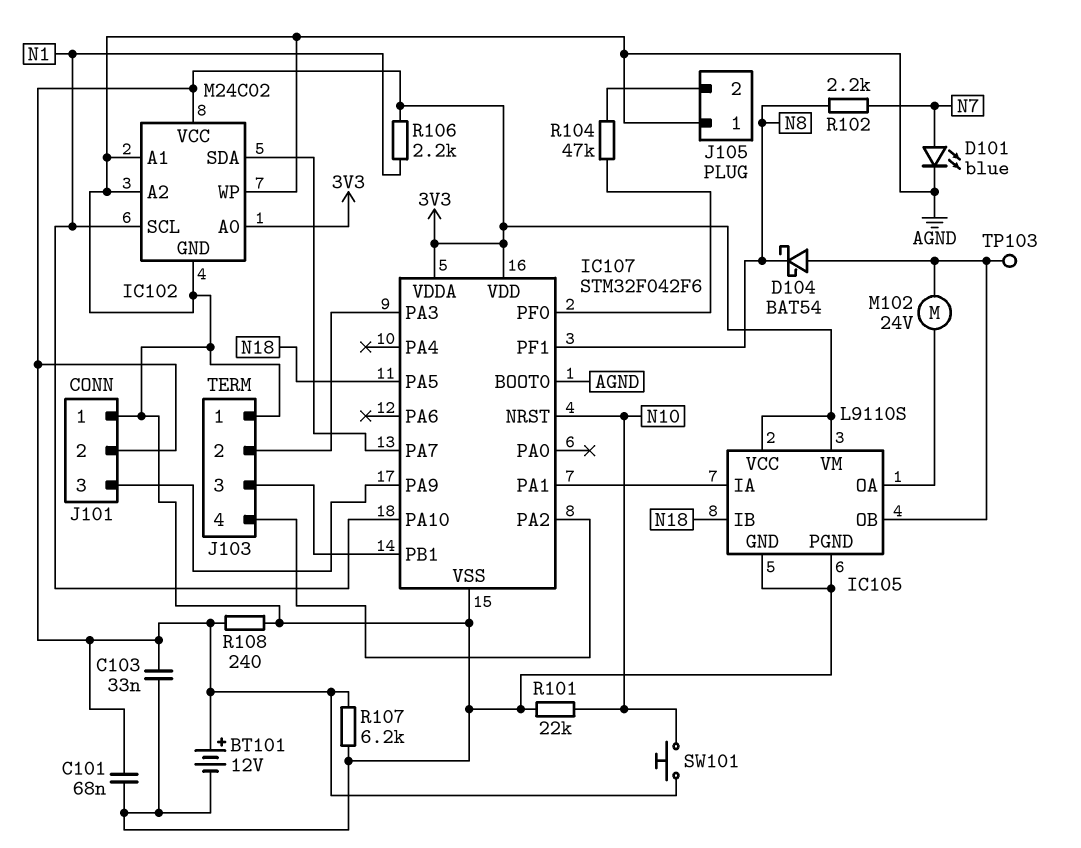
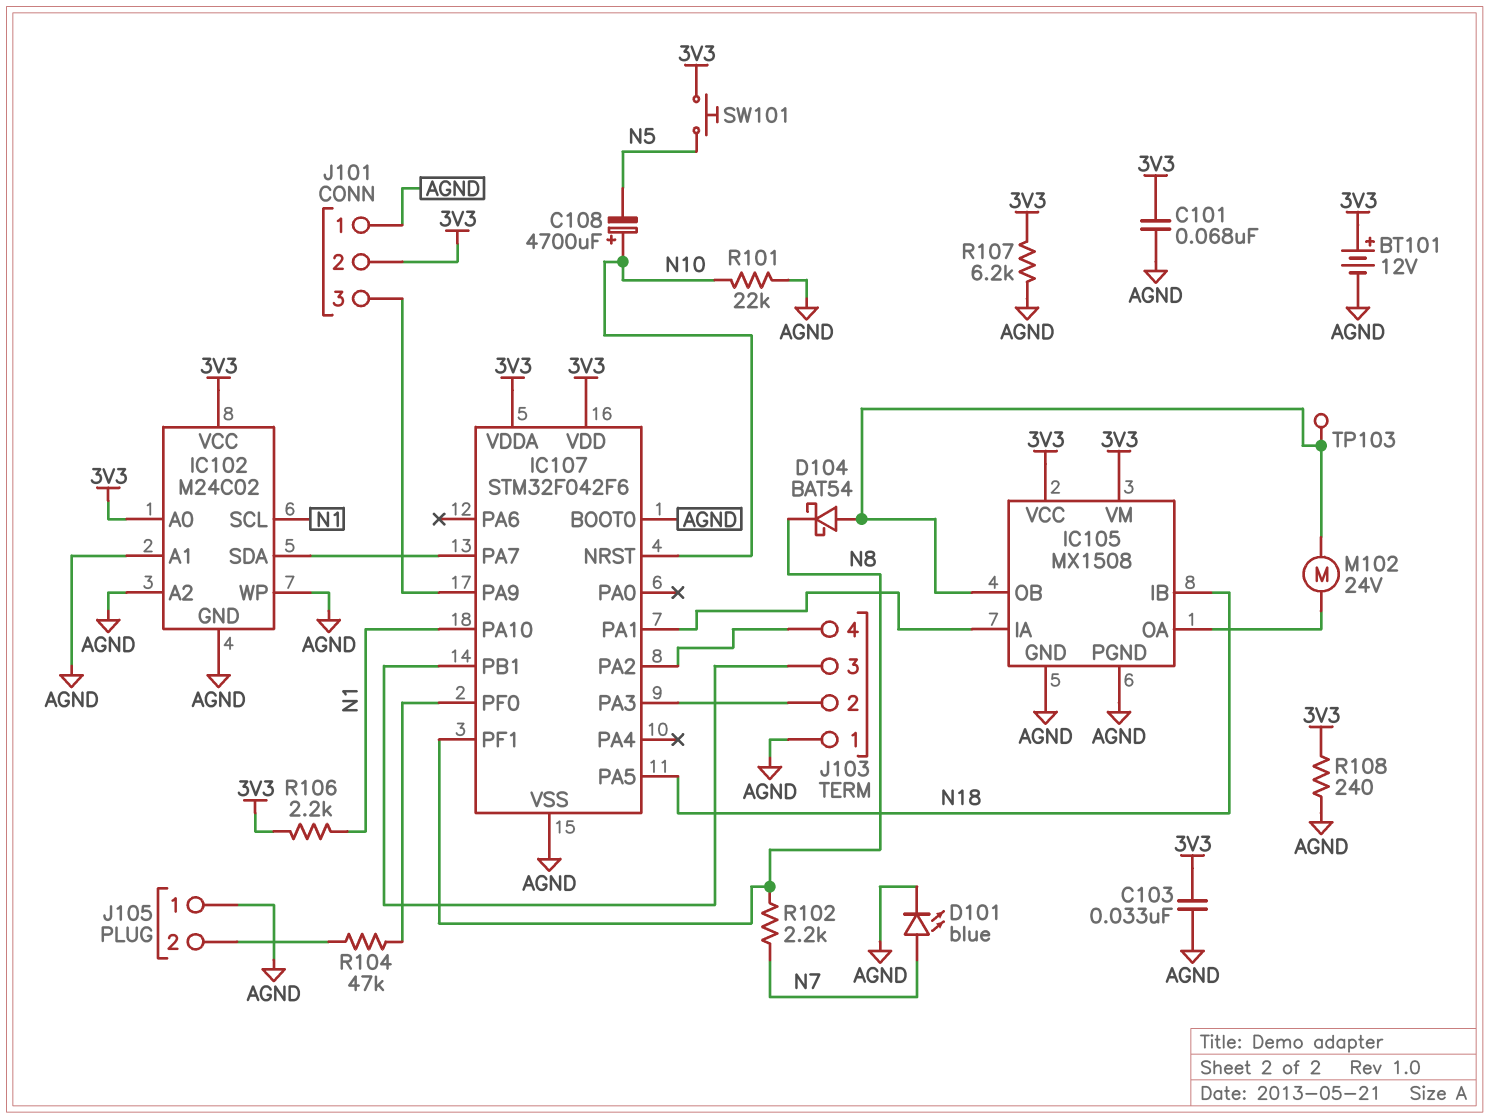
C108: none -> 4700uF (plus N10, minus N5)
IC105: L9110S -> MX1508
SW101: button (3V3, N10) -> button (3V3, N5)

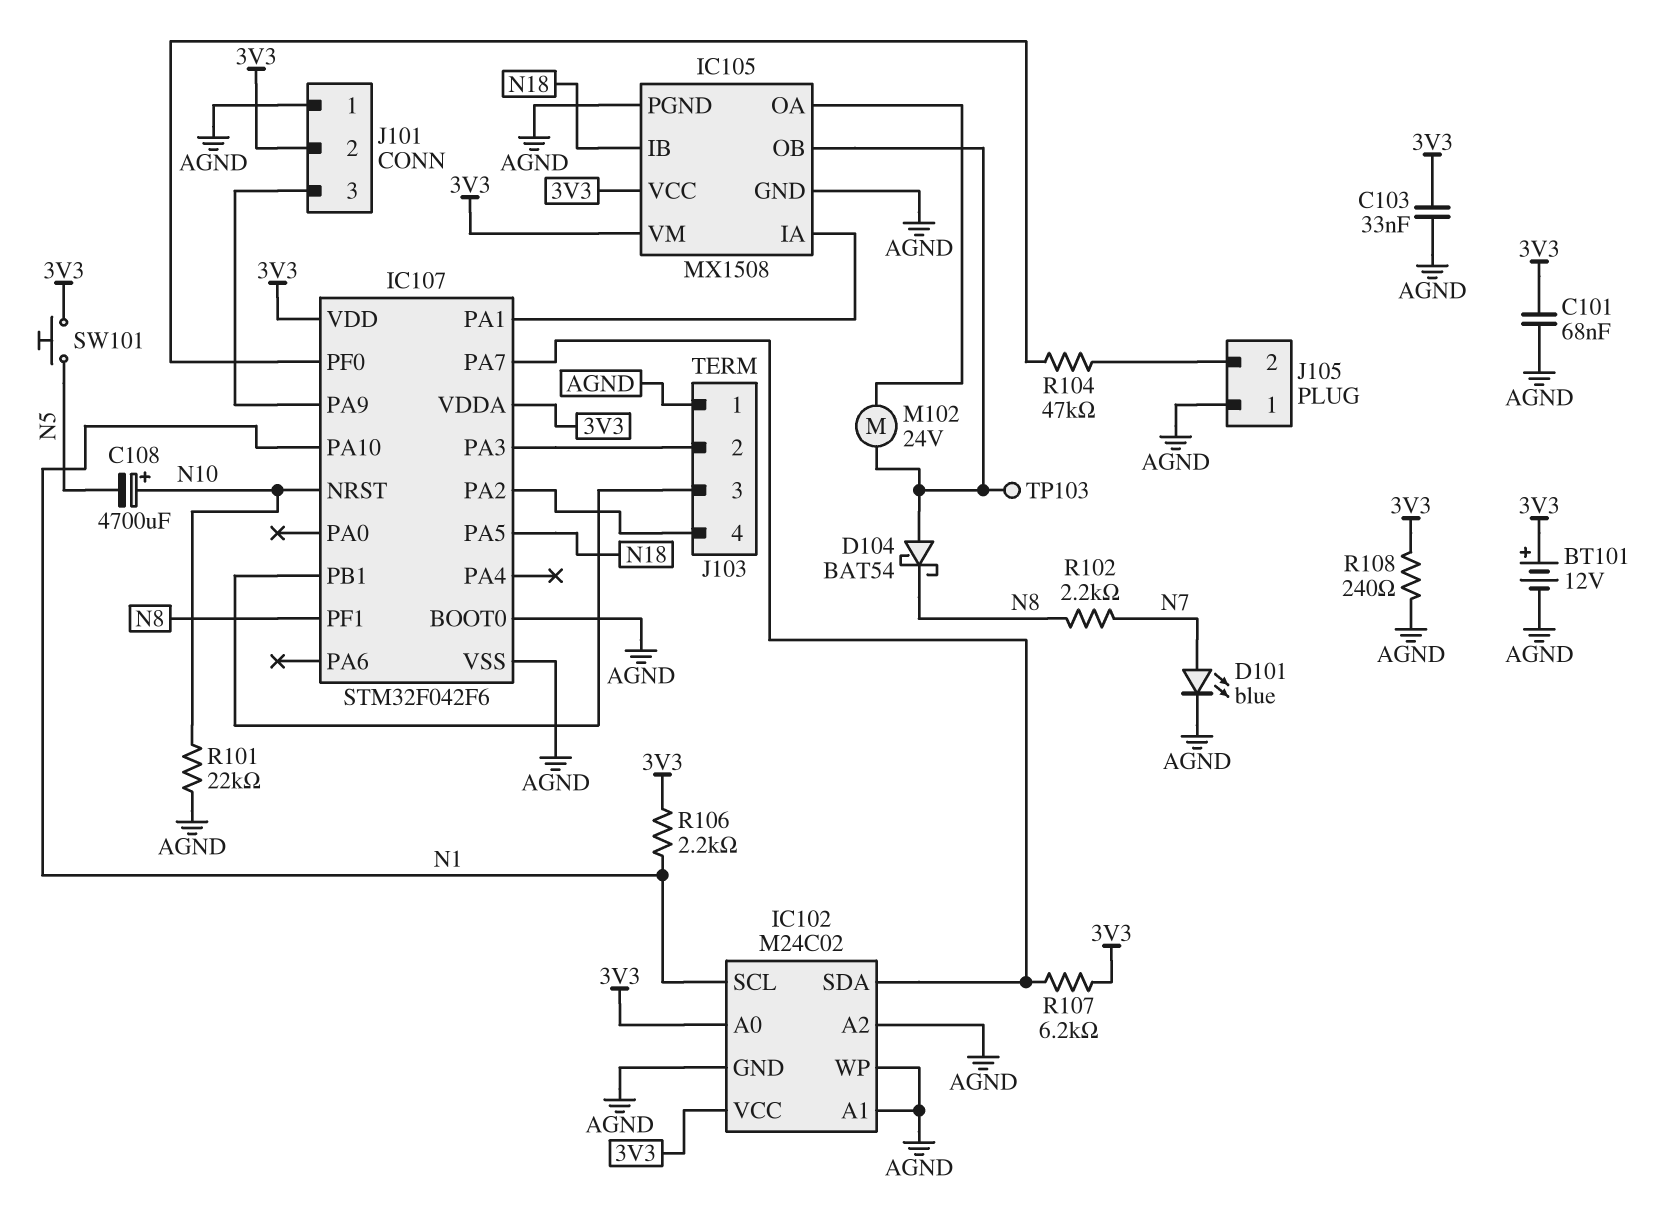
R107: 6.2k (3V3, AGND) -> 6.2k (3V3, IC102/SDA)

